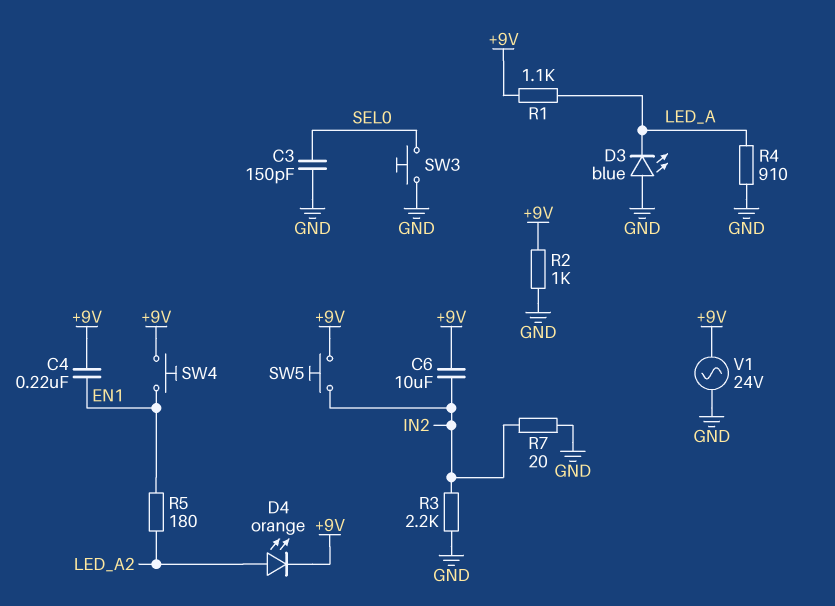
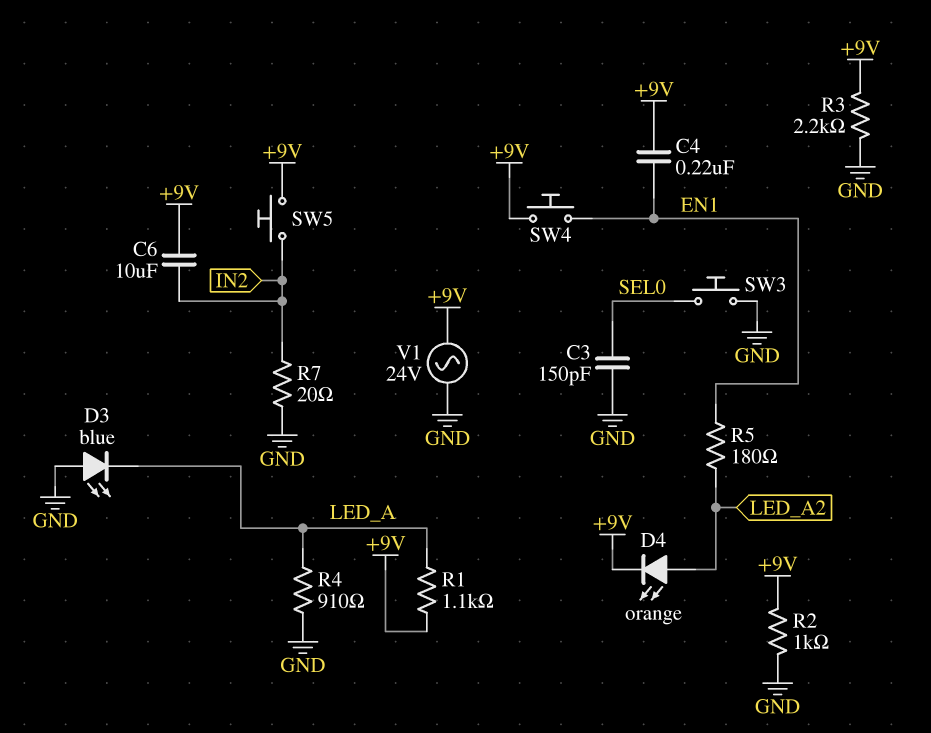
R3: 2.2k (GND, IN2) -> 2.2k (+9V, GND)

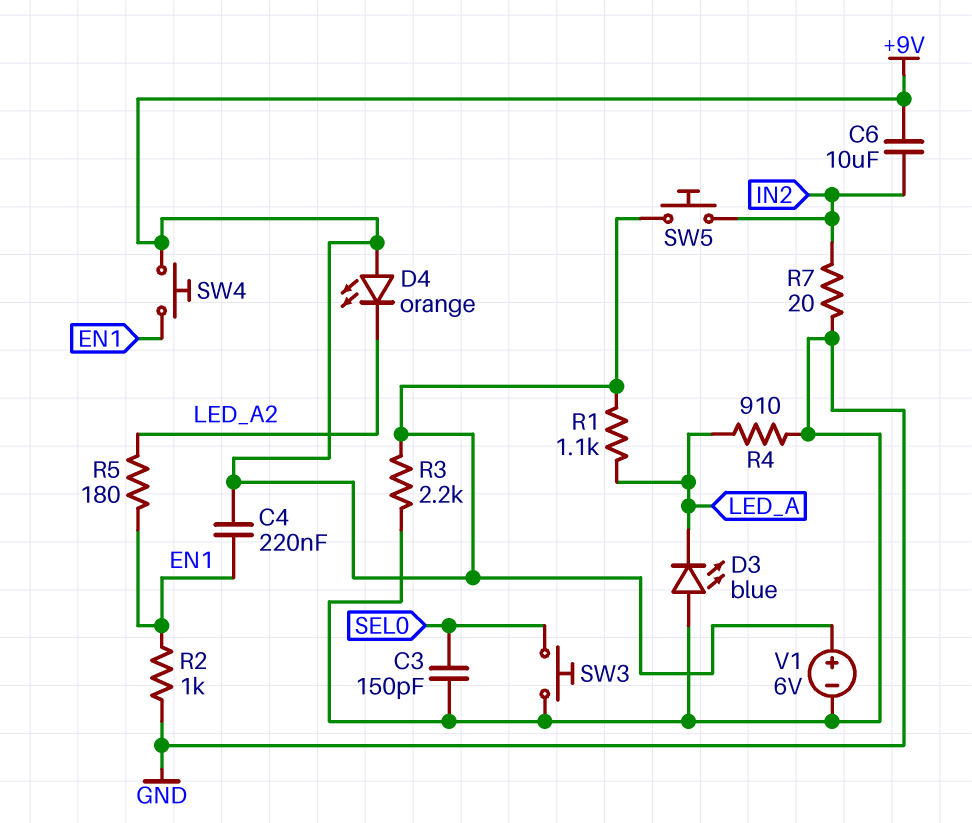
D4: LED orange (A LED_A2, K +9V) -> LED orange (A +9V, K LED_A2)
R2: 1k (+9V, GND) -> 1k (EN1, GND)
V1: AC 24V (+9V, GND) -> 6V (plus +9V, minus GND)

